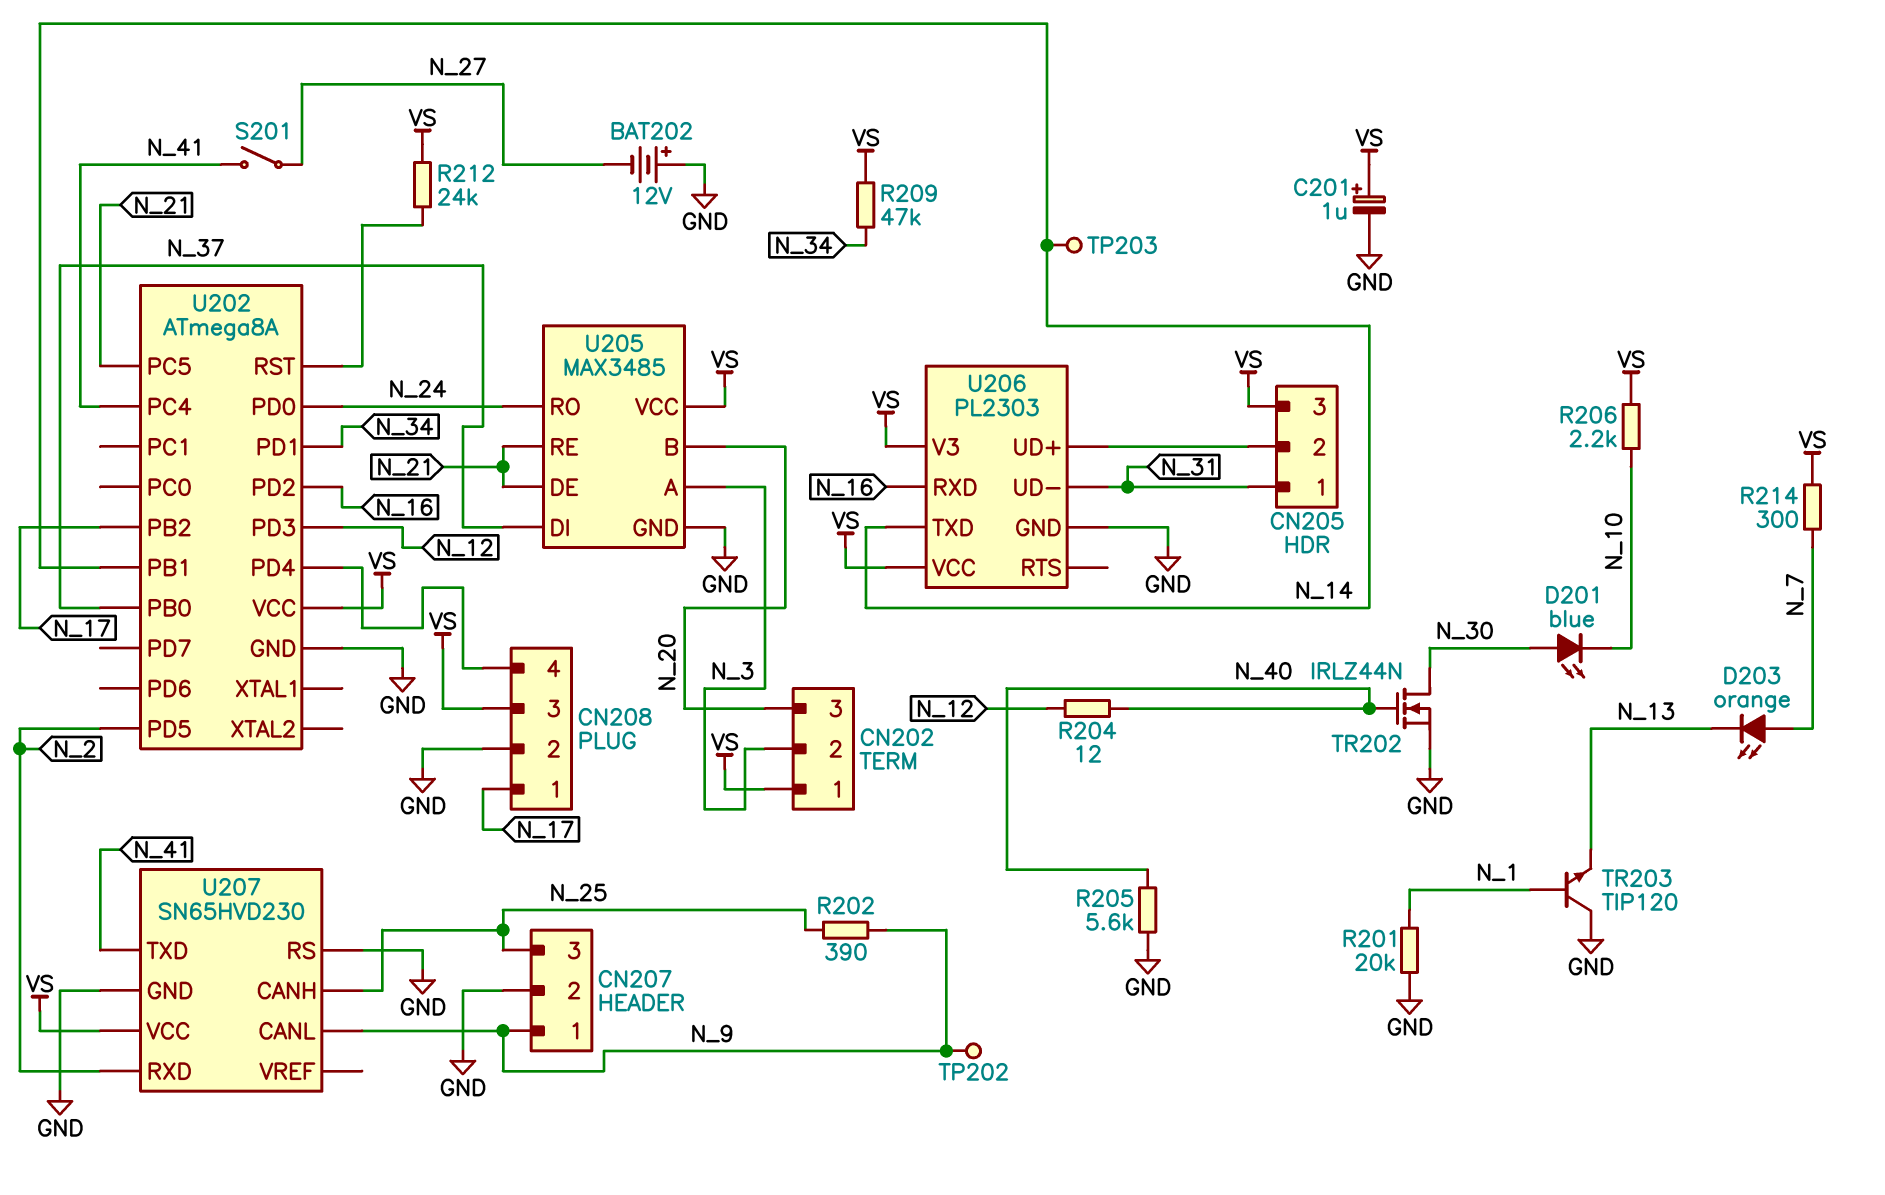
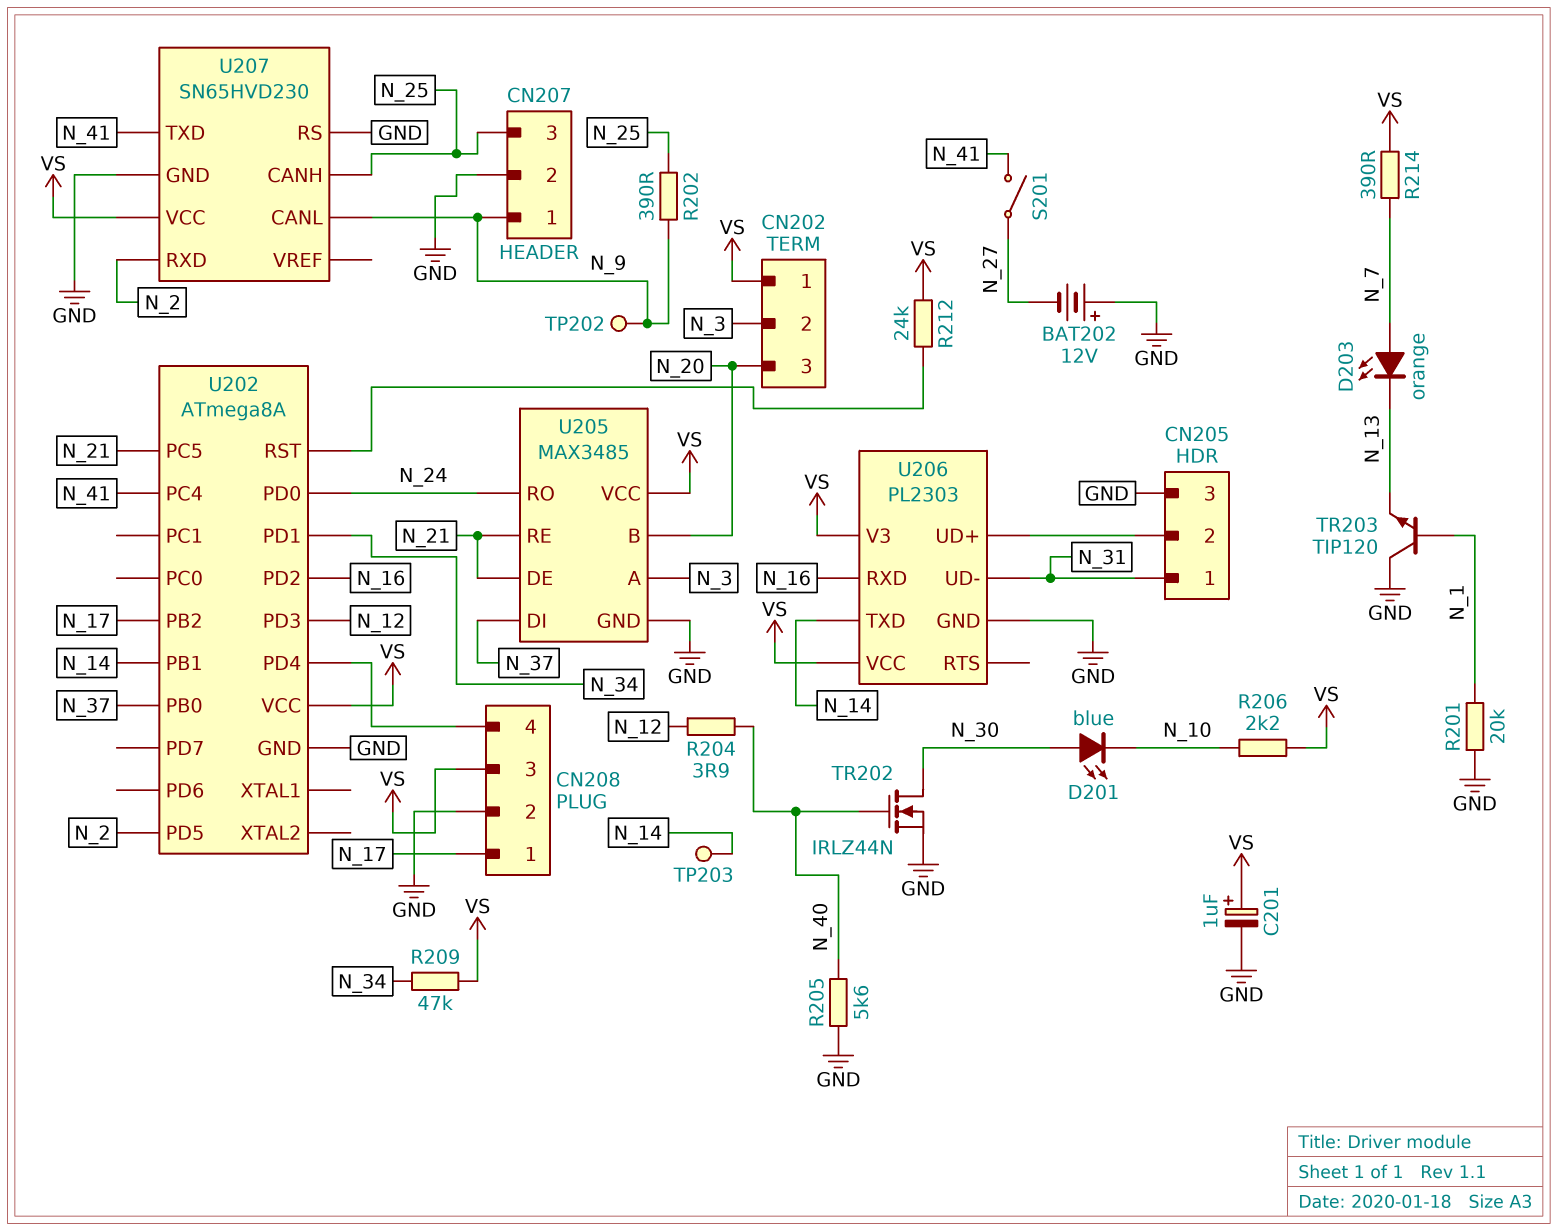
CN205 pin 3: VS -> GND
R204: 12 (N_12, N_40) -> 3.9 (N_12, N_40)
R214: 300 (N_7, VS) -> 390 (N_7, VS)

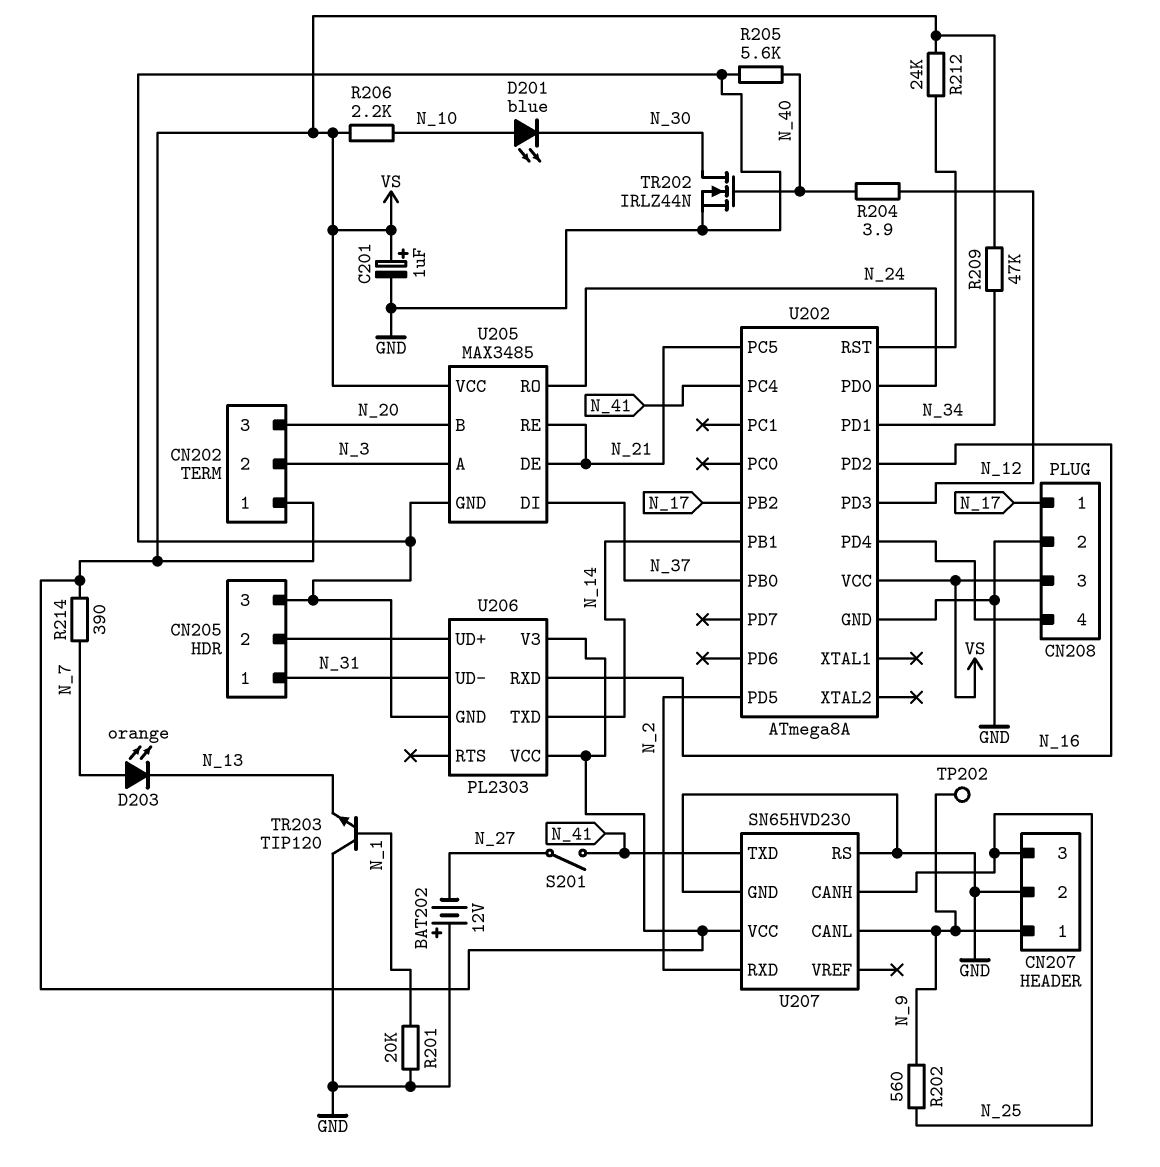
D201: LED blue (A N_30, K N_10) -> LED blue (A N_10, K N_30)
R202: 390 (N_9, N_25) -> 560 (N_9, N_25)
TP203: test point (N_14) -> none

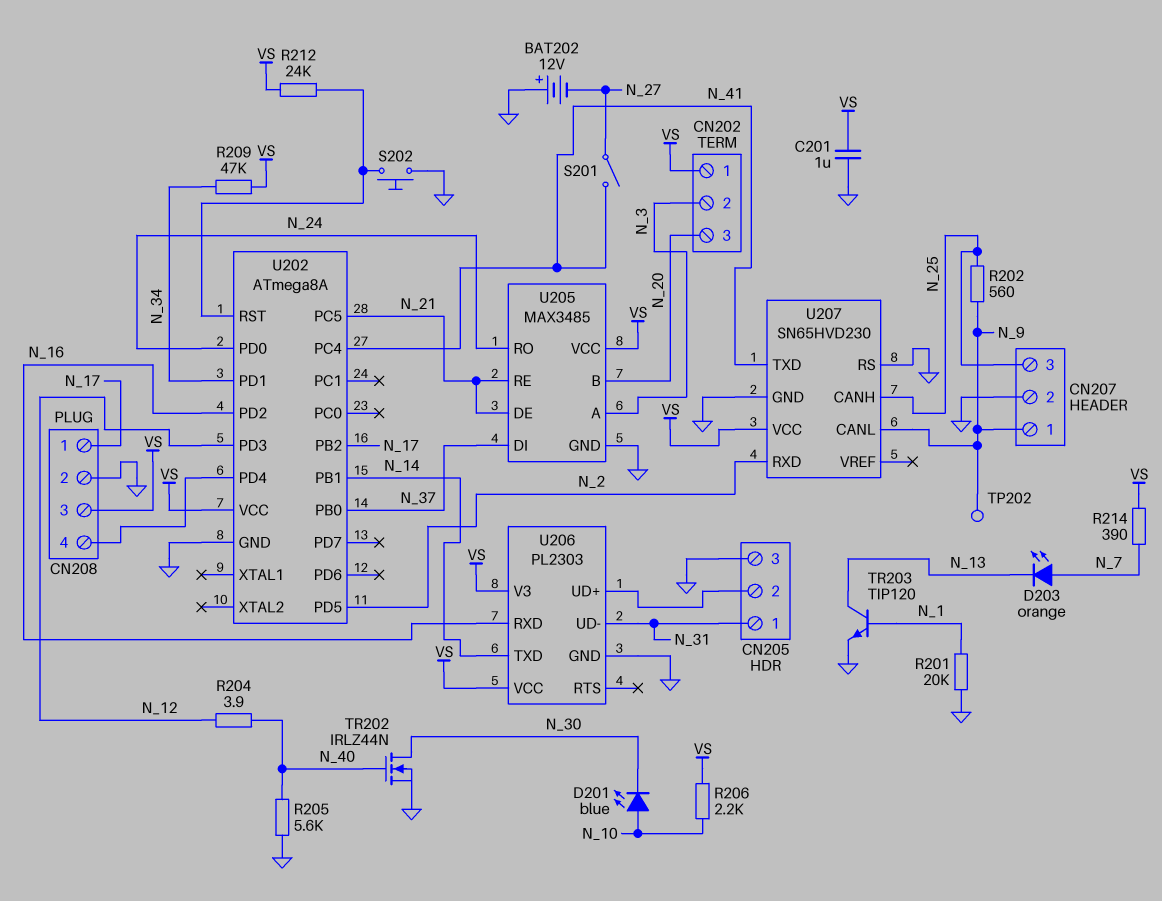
C201: 1uF (plus VS, minus GND) -> 1uF (GND, VS)
S202: none -> button (GND, U202/RST)
TR203: NPN TIP120 (B N_1, C GND, E N_13) -> NPN TIP120 (B N_1, C N_13, E GND)

